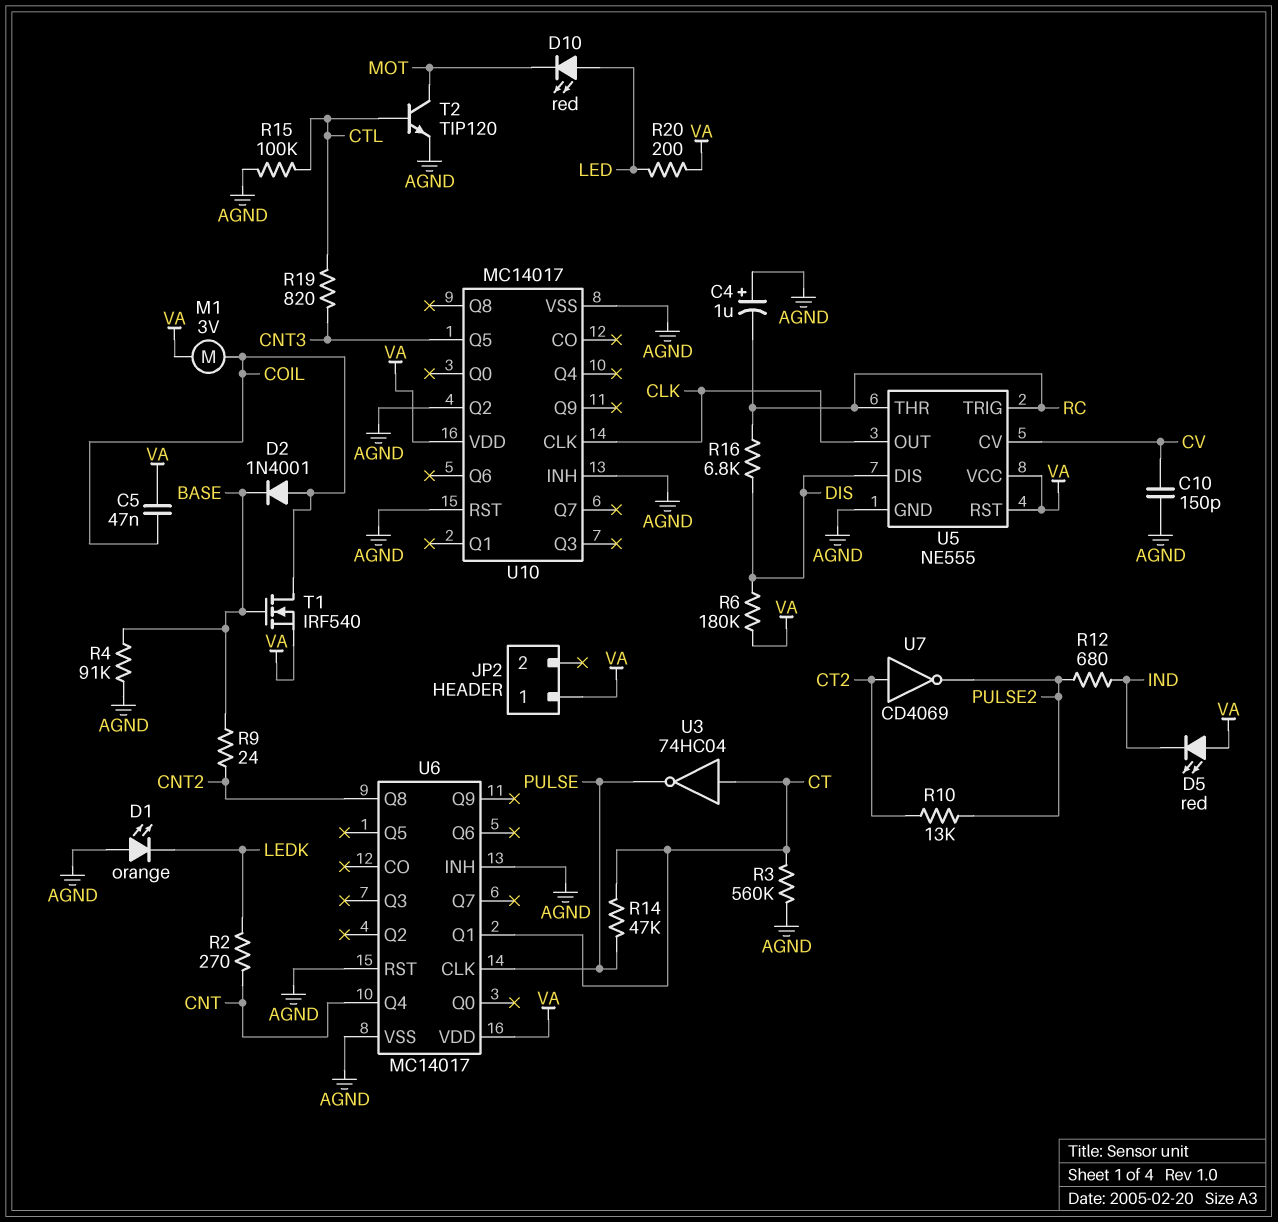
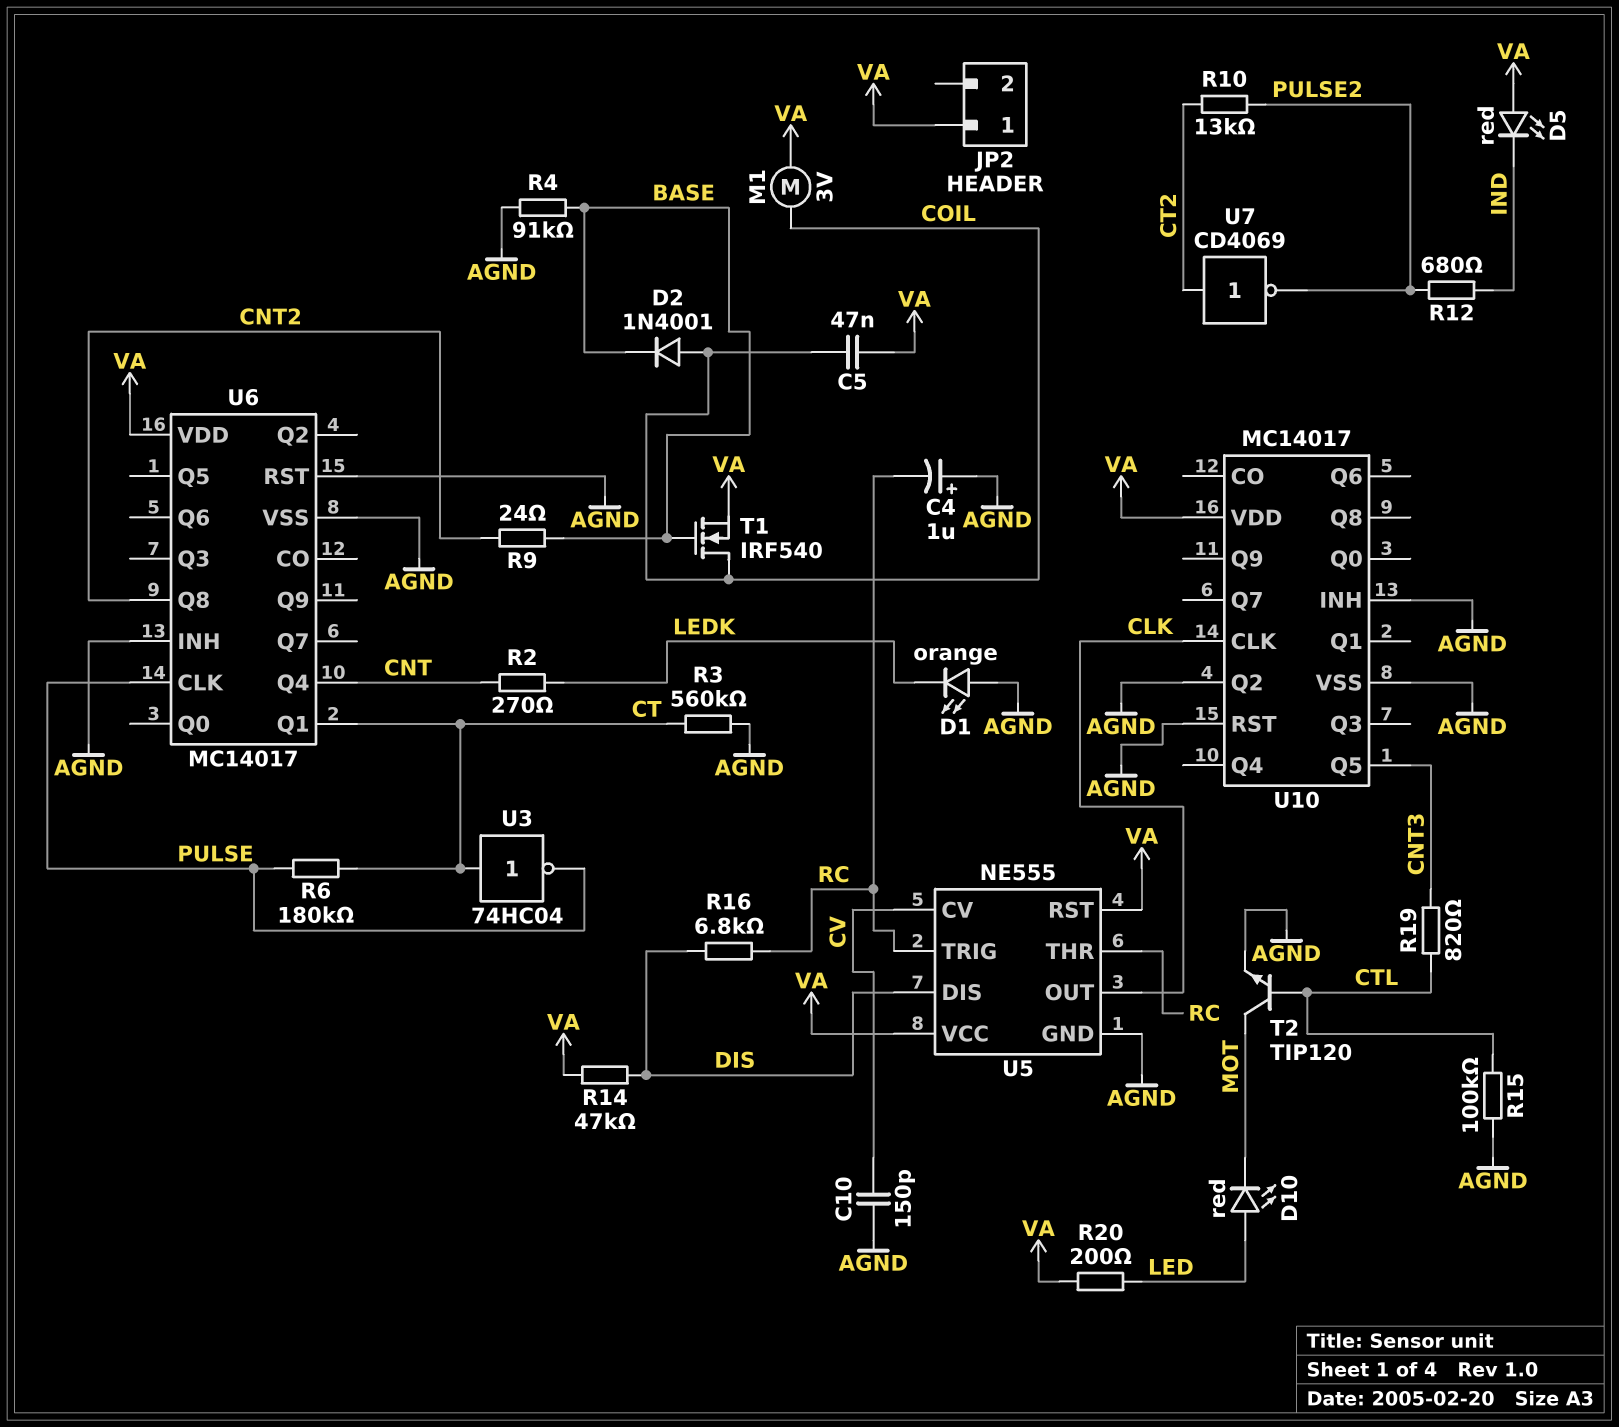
R6: 180k (DIS, VA) -> 180k (CT, PULSE)
R14: 47k (CT, PULSE) -> 47k (DIS, VA)

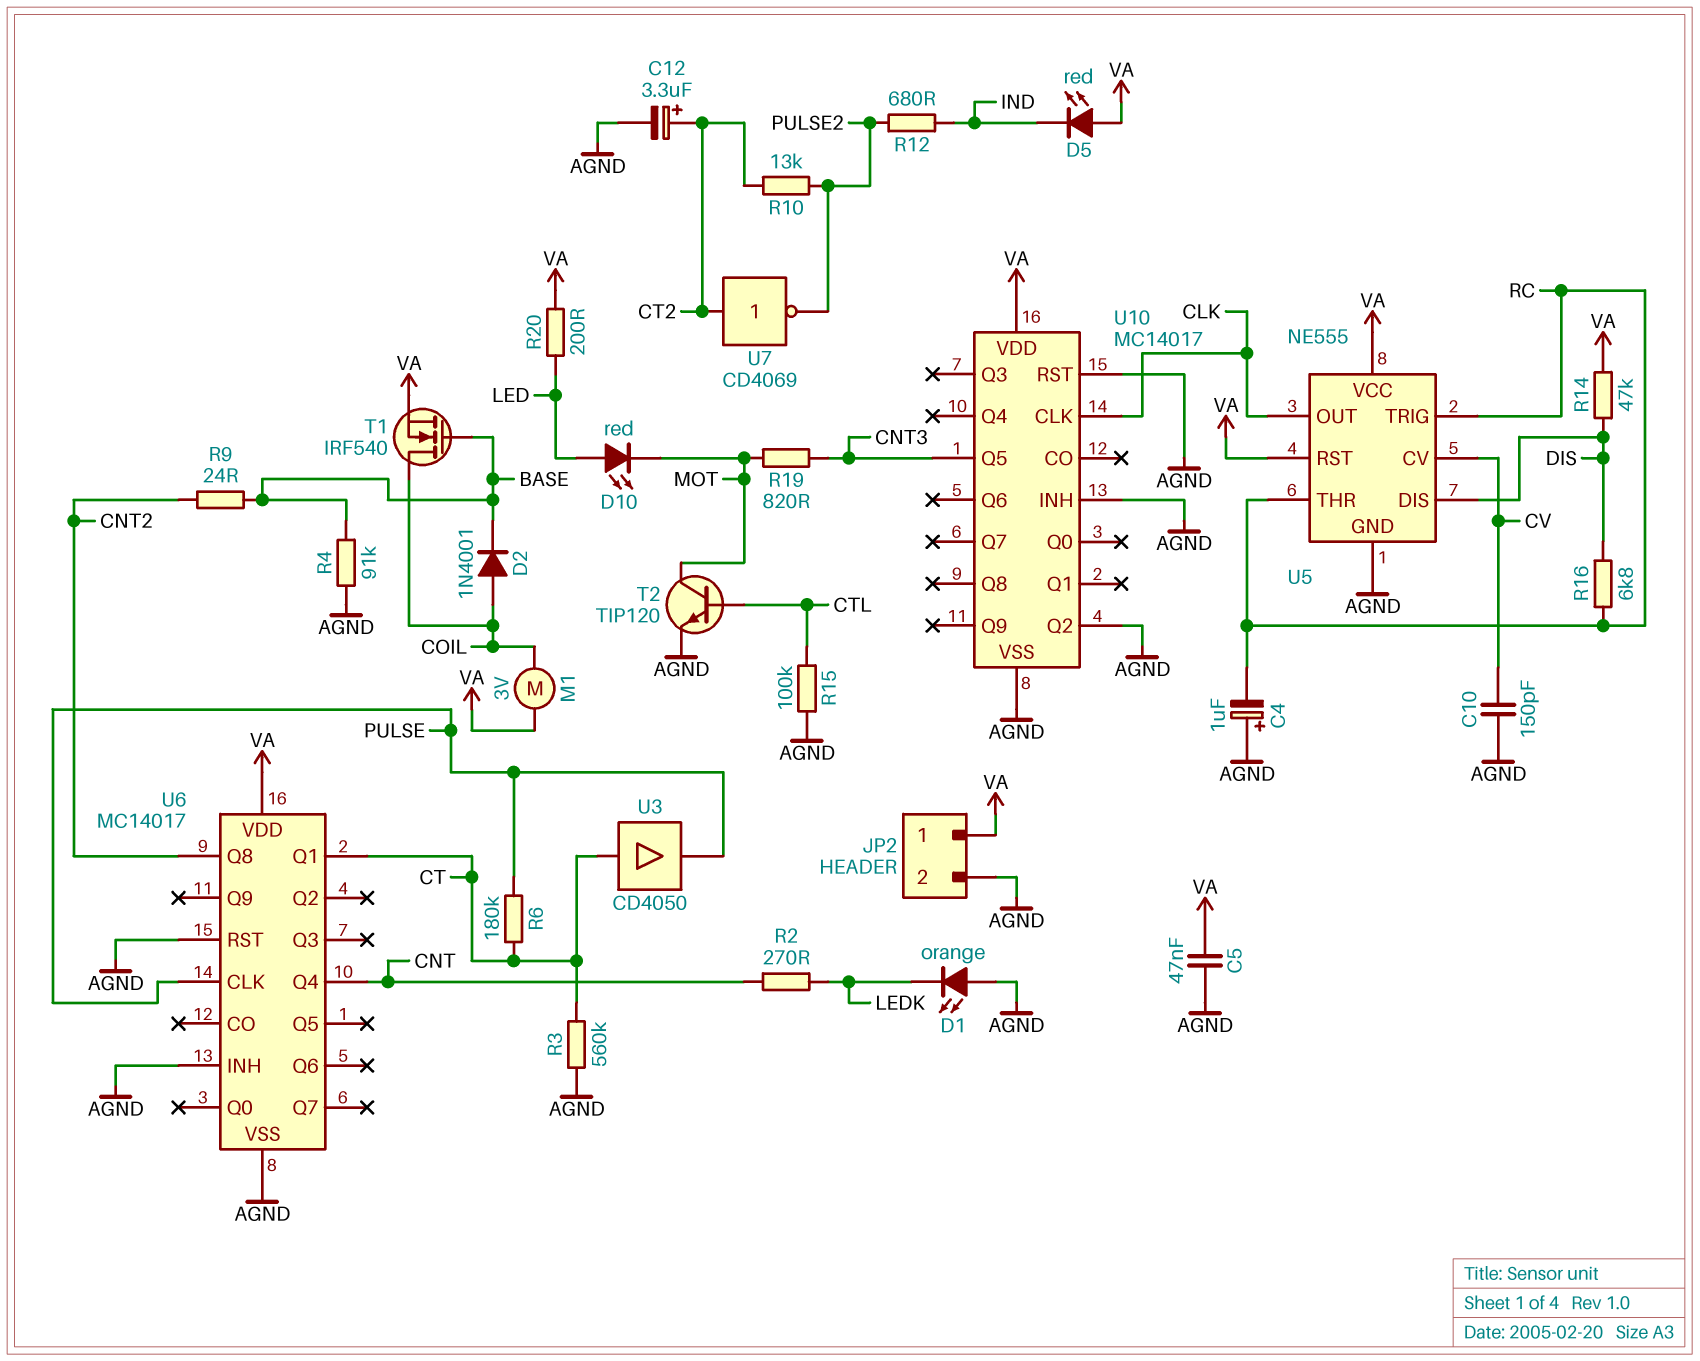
C5: 47nF (COIL, VA) -> 47nF (AGND, VA)
C12: none -> 3.3uF (plus CT2, minus AGND)
JP2 pin 2: none -> AGND
R19: 820 (CNT3, CTL) -> 820 (CNT3, MOT)
U3: NOT 74HC04 (in CT, out PULSE) -> buffer CD4050 (in CT, out PULSE)

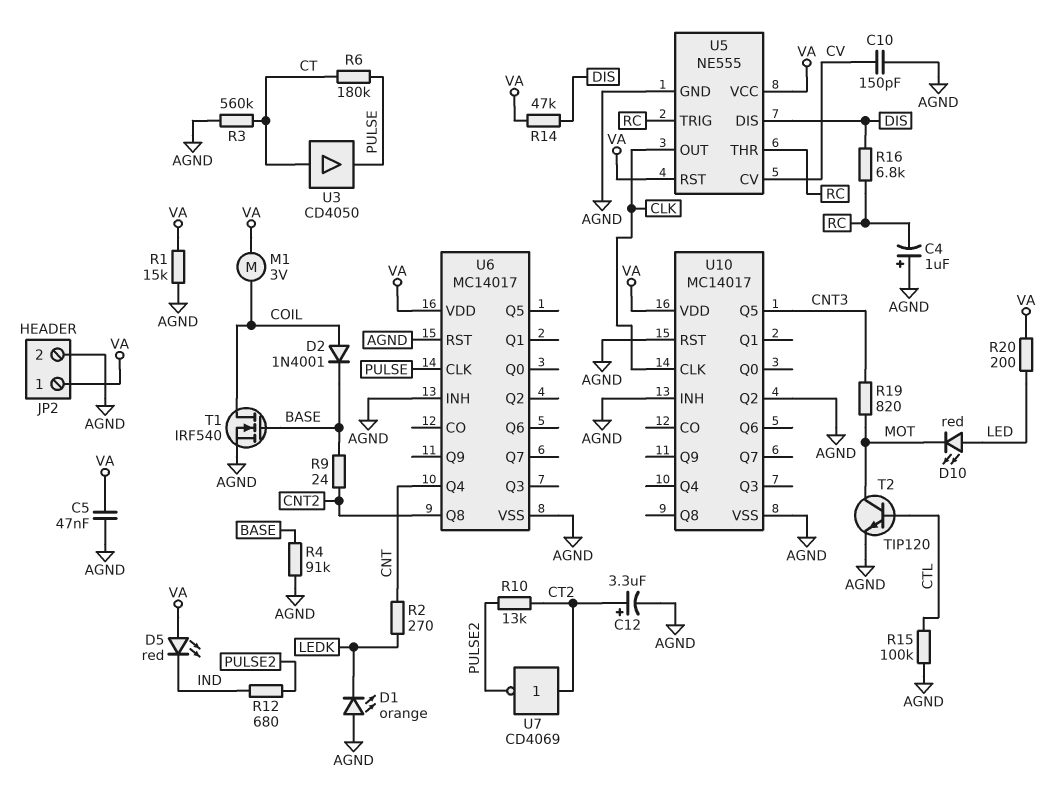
R1: none -> 15k (AGND, VA)
T1: NMOS IRF540 (G BASE, D COIL, S VA) -> NMOS IRF540 (G BASE, D COIL, S AGND)
U6 pin Q1: CT -> none

